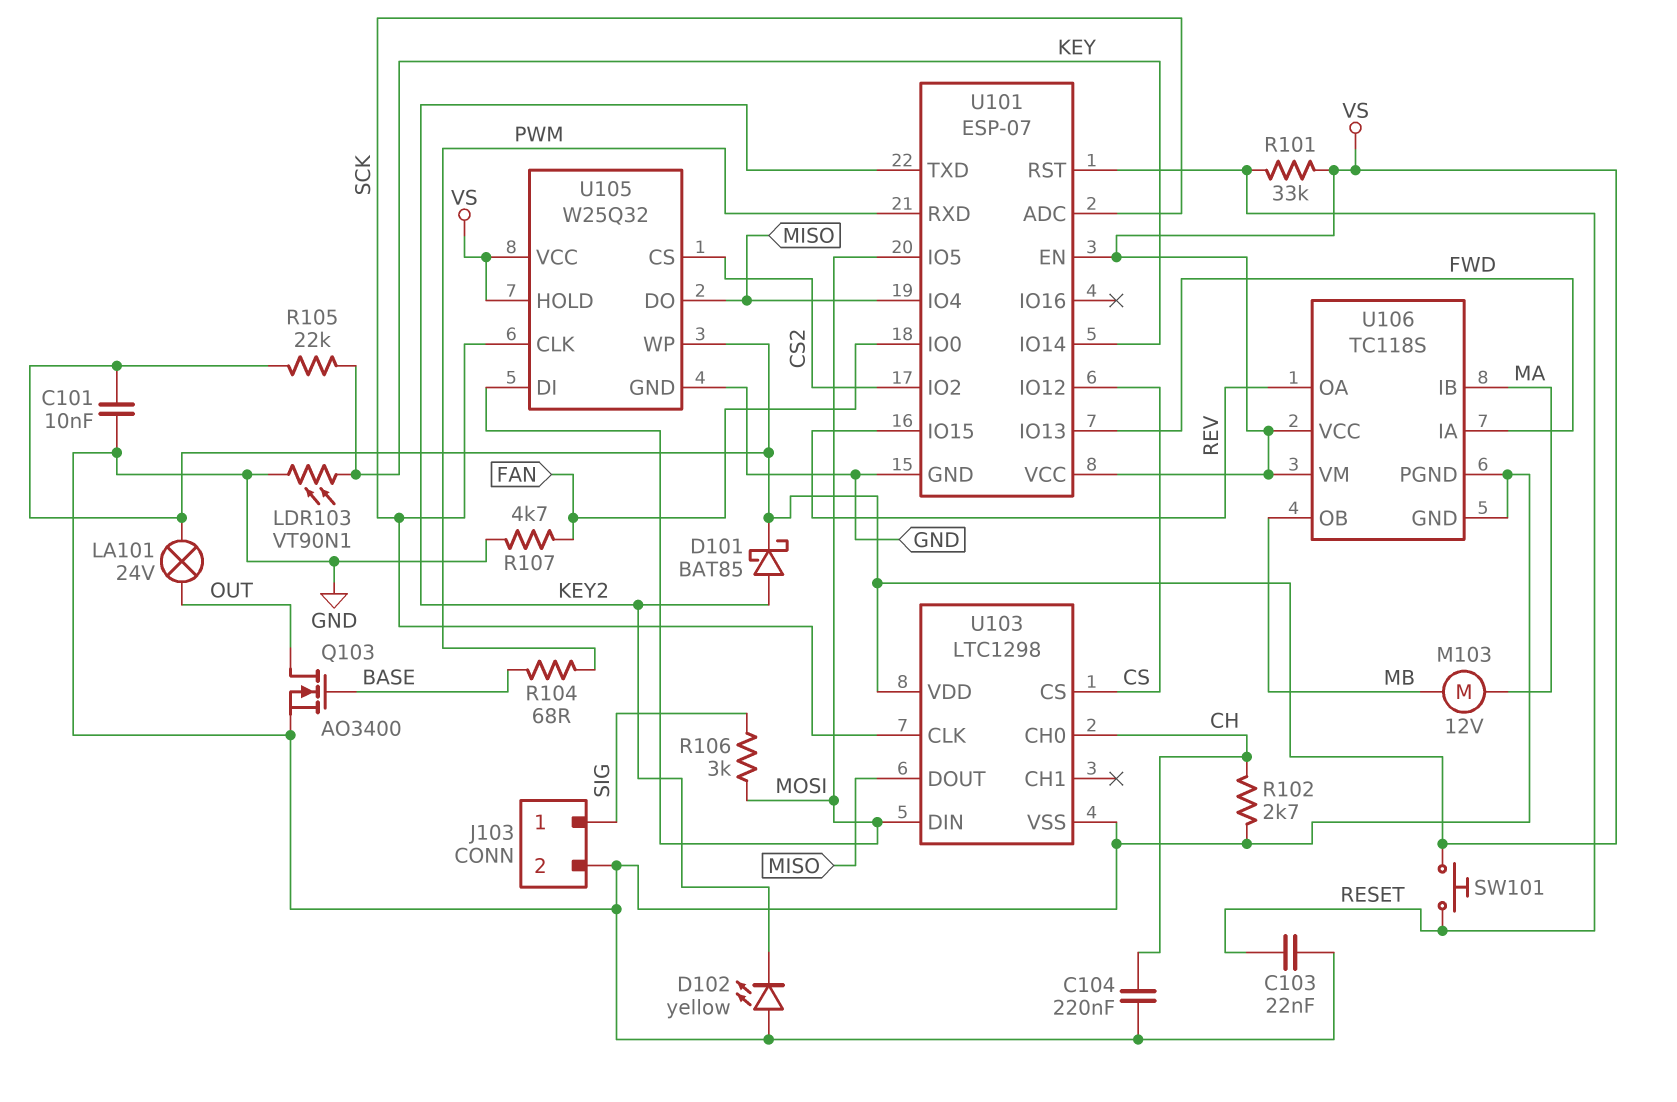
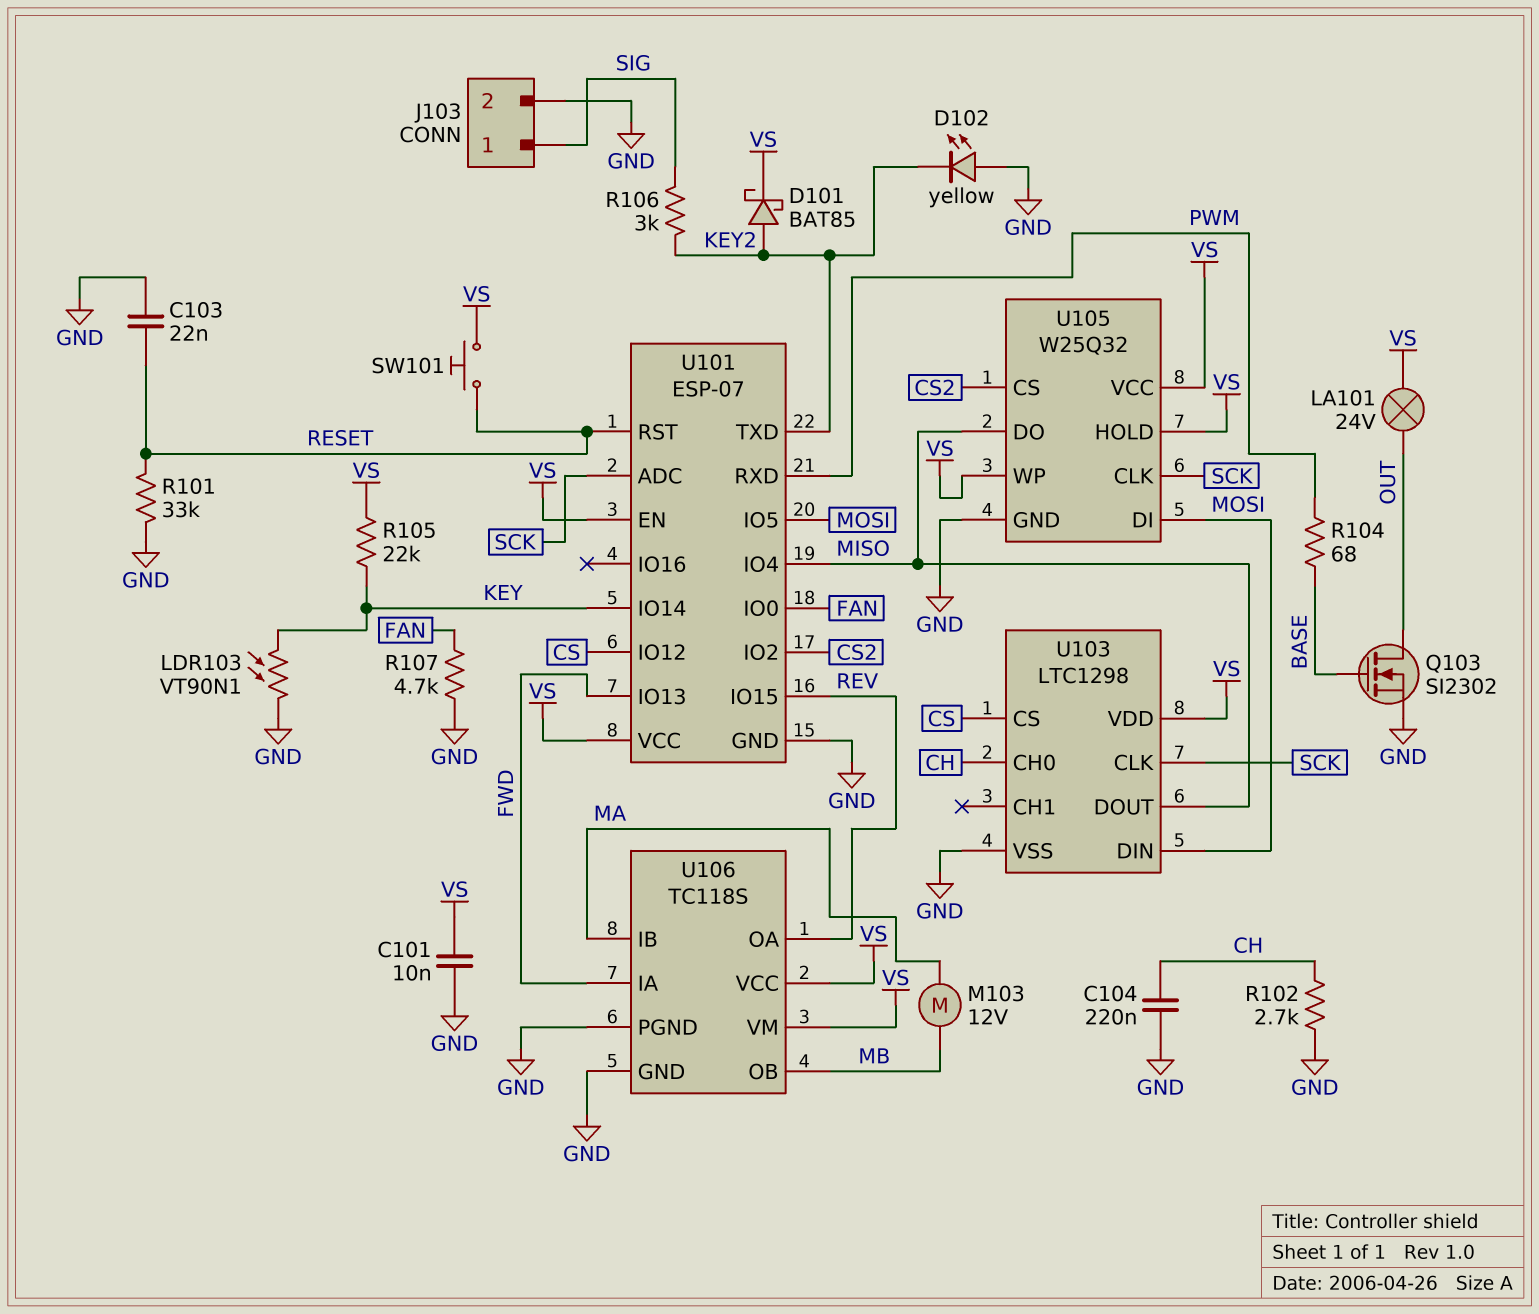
Q103: NMOS AO3400 (G BASE, D OUT, S GND) -> NMOS SI2302 (G BASE, D OUT, S GND)
R101: 33k (RESET, VS) -> 33k (GND, RESET)
R106: 3k (MOSI, SIG) -> 3k (KEY2, SIG)

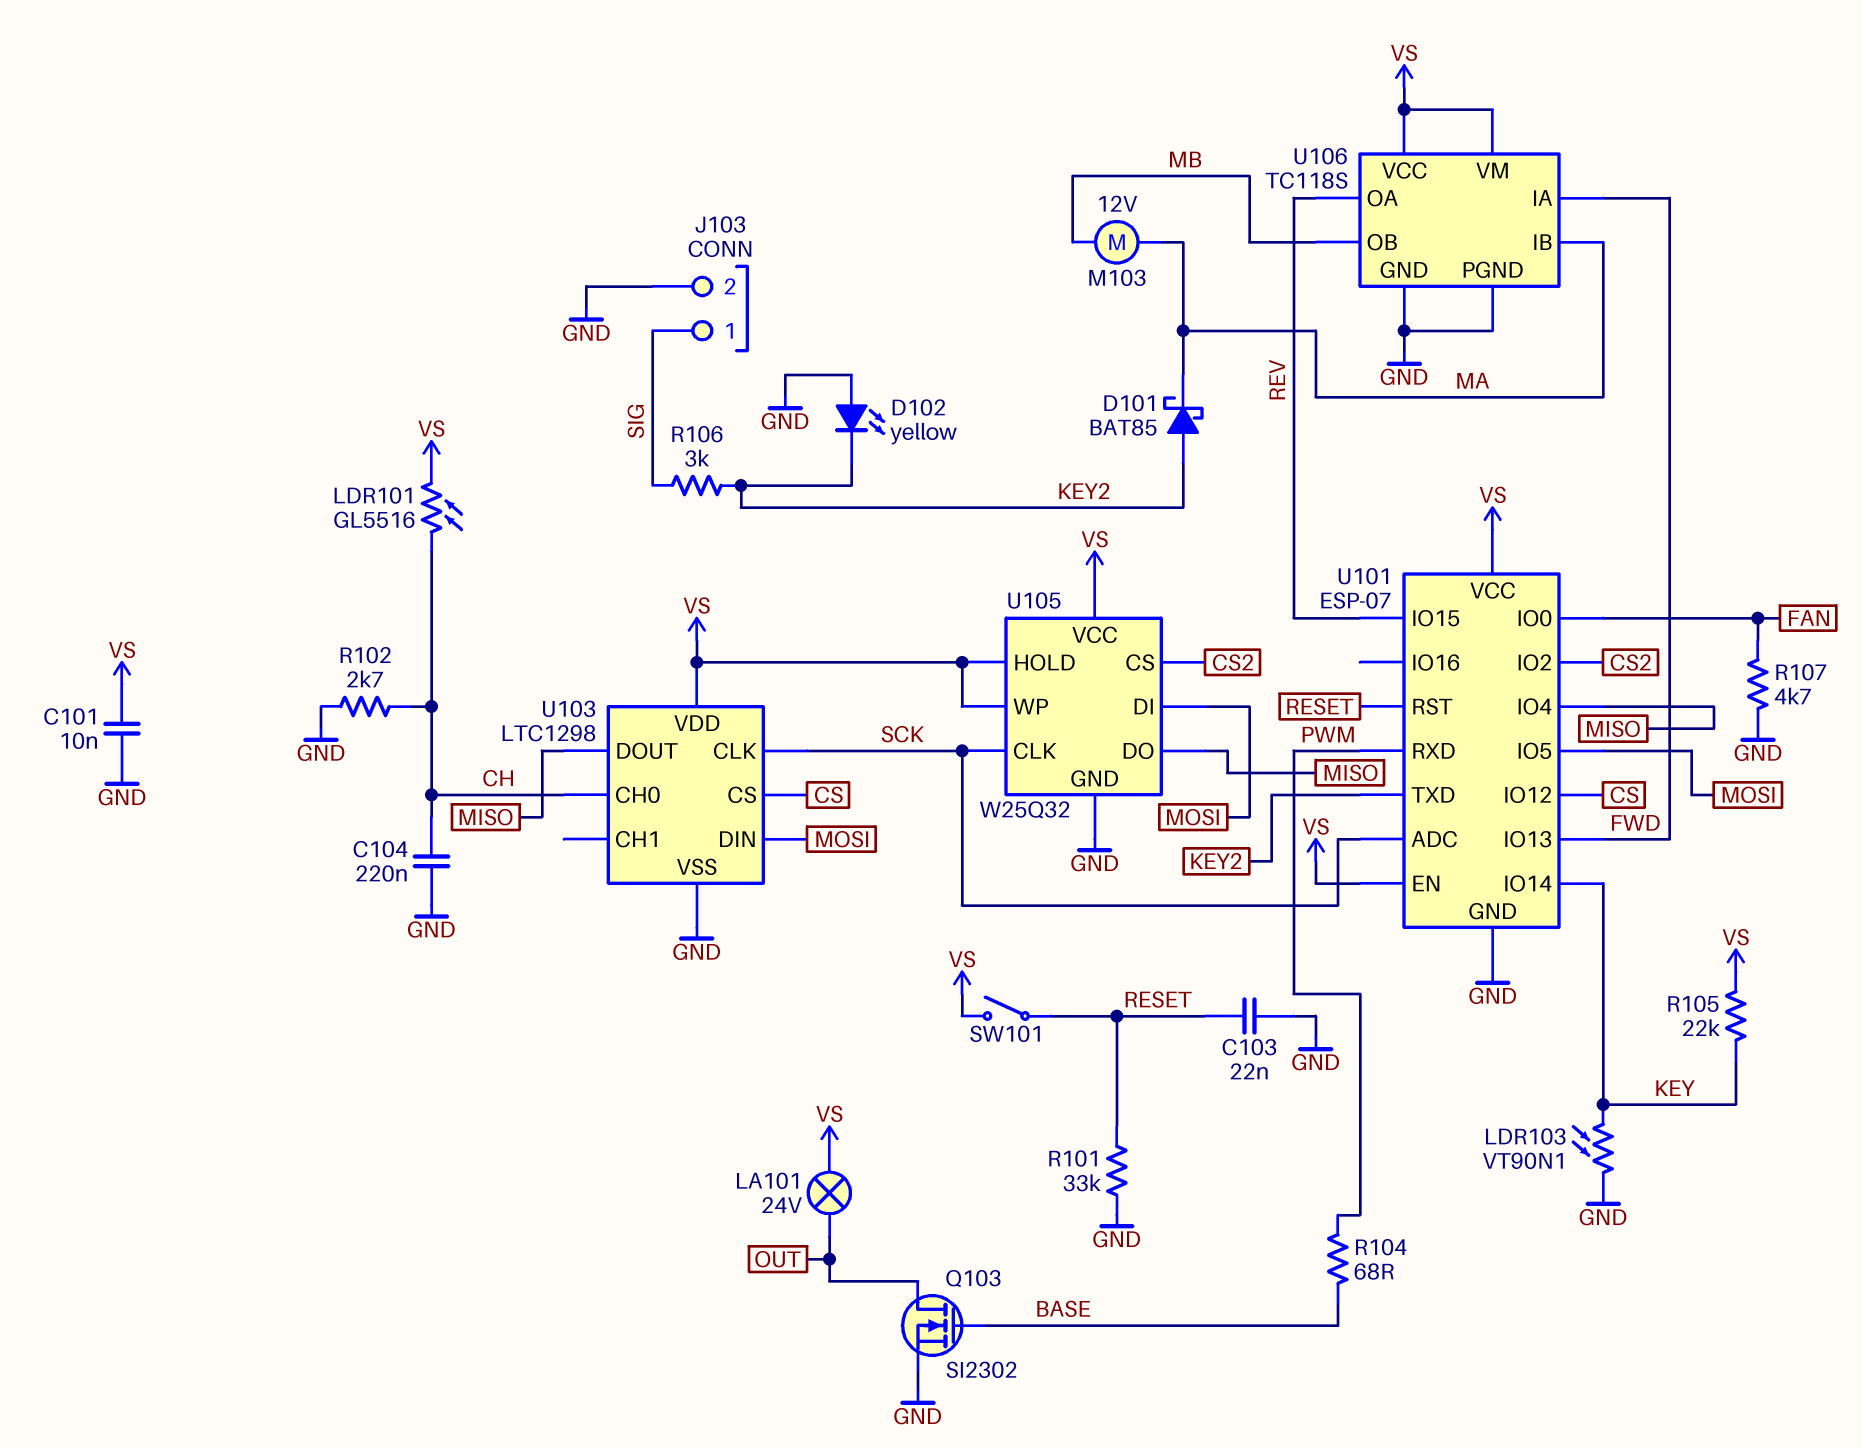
D101: schottky BAT85 (A KEY2, K VS) -> schottky BAT85 (A KEY2, K MA)
LDR101: none -> GL5516 (CH, VS)
SW101: button (RESET, VS) -> switch (RESET, VS)

